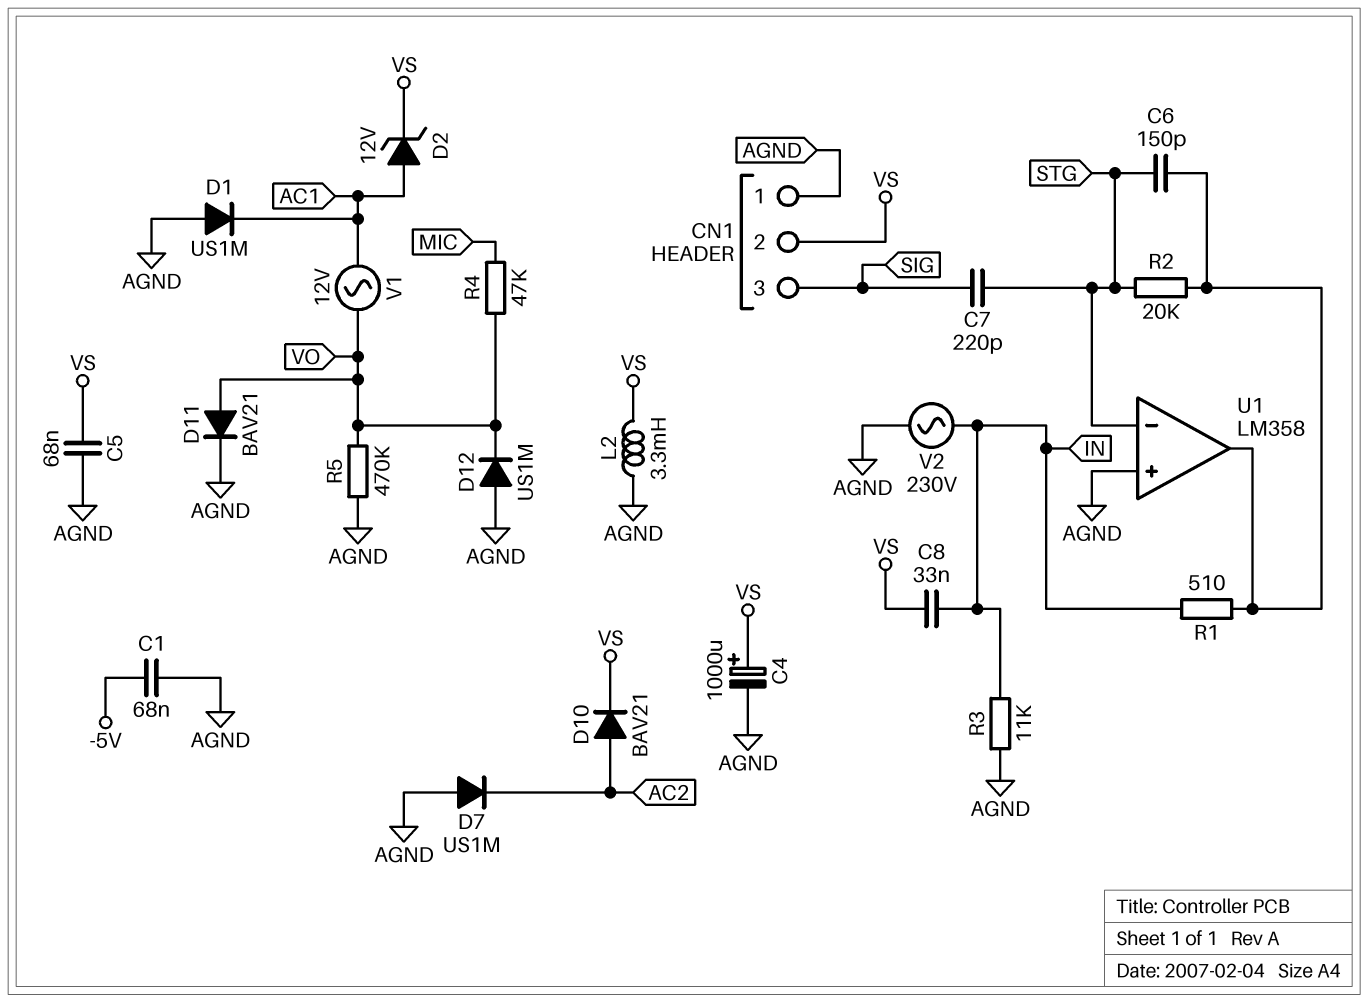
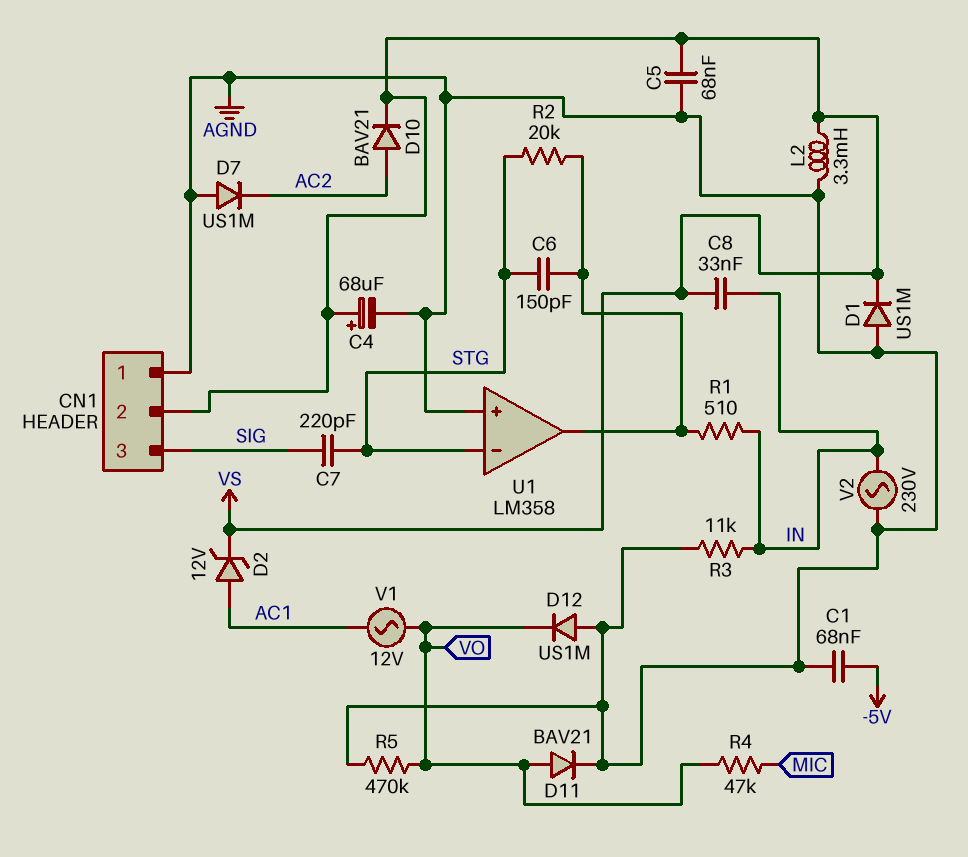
C4: 1000uF (plus VS, minus AGND) -> 68uF (plus VS, minus AGND)
D1: diode US1M (A AGND, K AC1) -> diode US1M (A AGND, K VS)

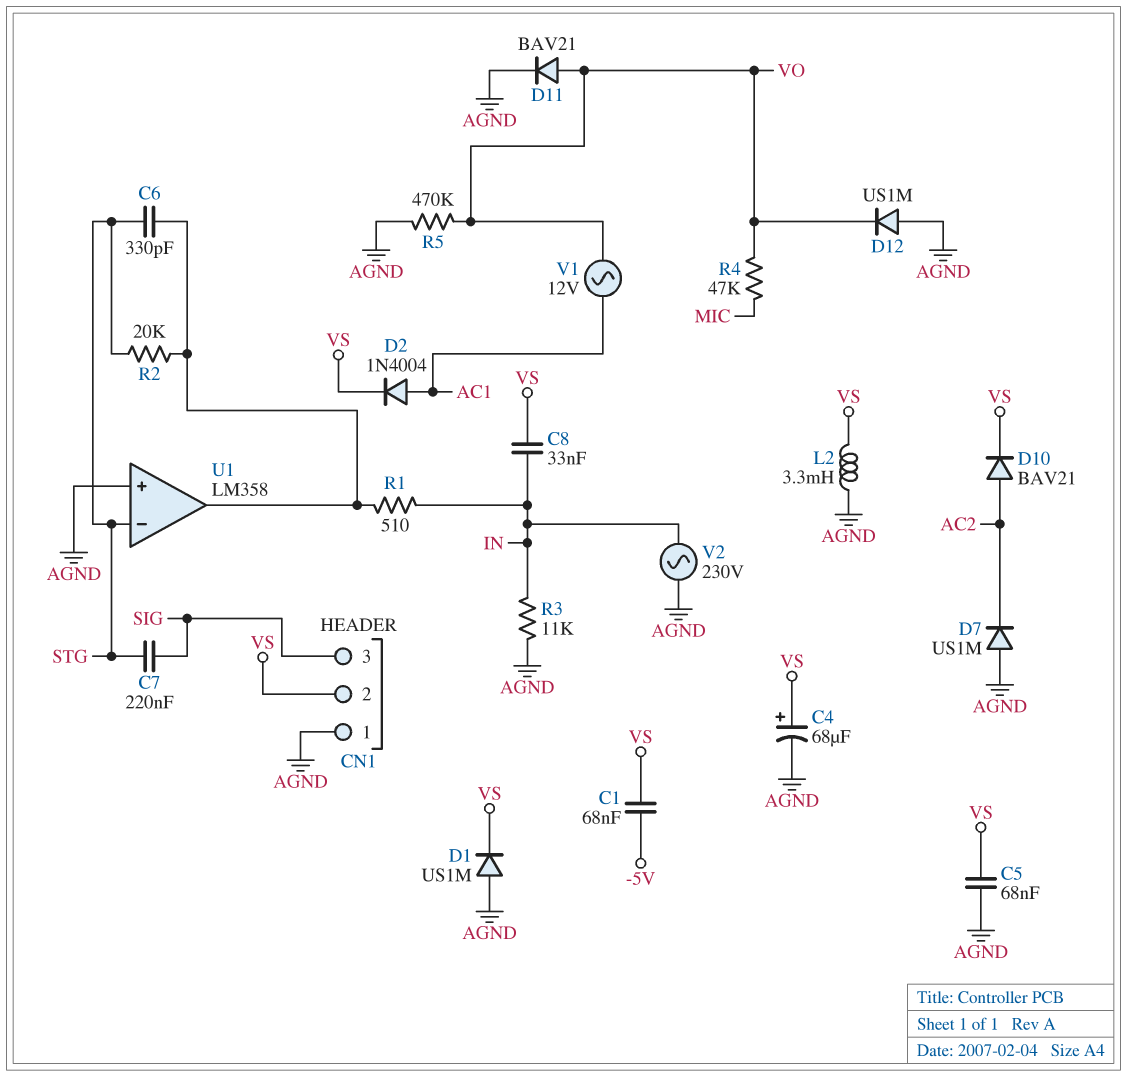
C1: 68nF (-5V, AGND) -> 68nF (-5V, VS)
C6: 150pF (STG, U1/out) -> 330pF (STG, U1/out)
C7: 220pF (SIG, STG) -> 220nF (SIG, STG)
D2: zener 12V (A AC1, K VS) -> diode 1N4004 (A AC1, K VS)

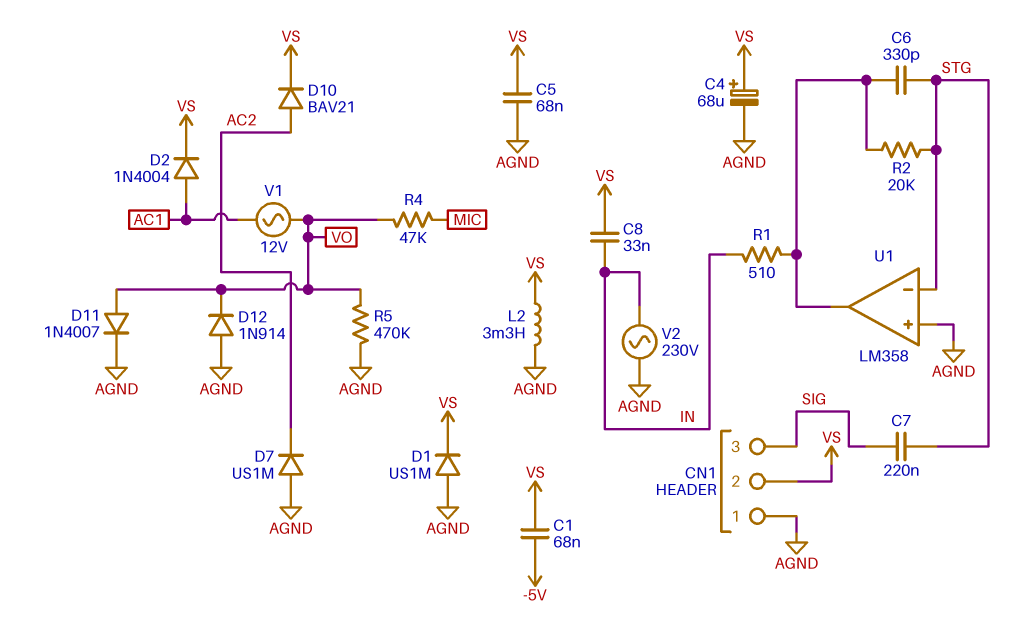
D11: diode BAV21 (A VO, K AGND) -> diode 1N4007 (A VO, K AGND)
D12: diode US1M (A AGND, K VO) -> diode 1N914 (A AGND, K VO)
R3: 11k (AGND, IN) -> none

